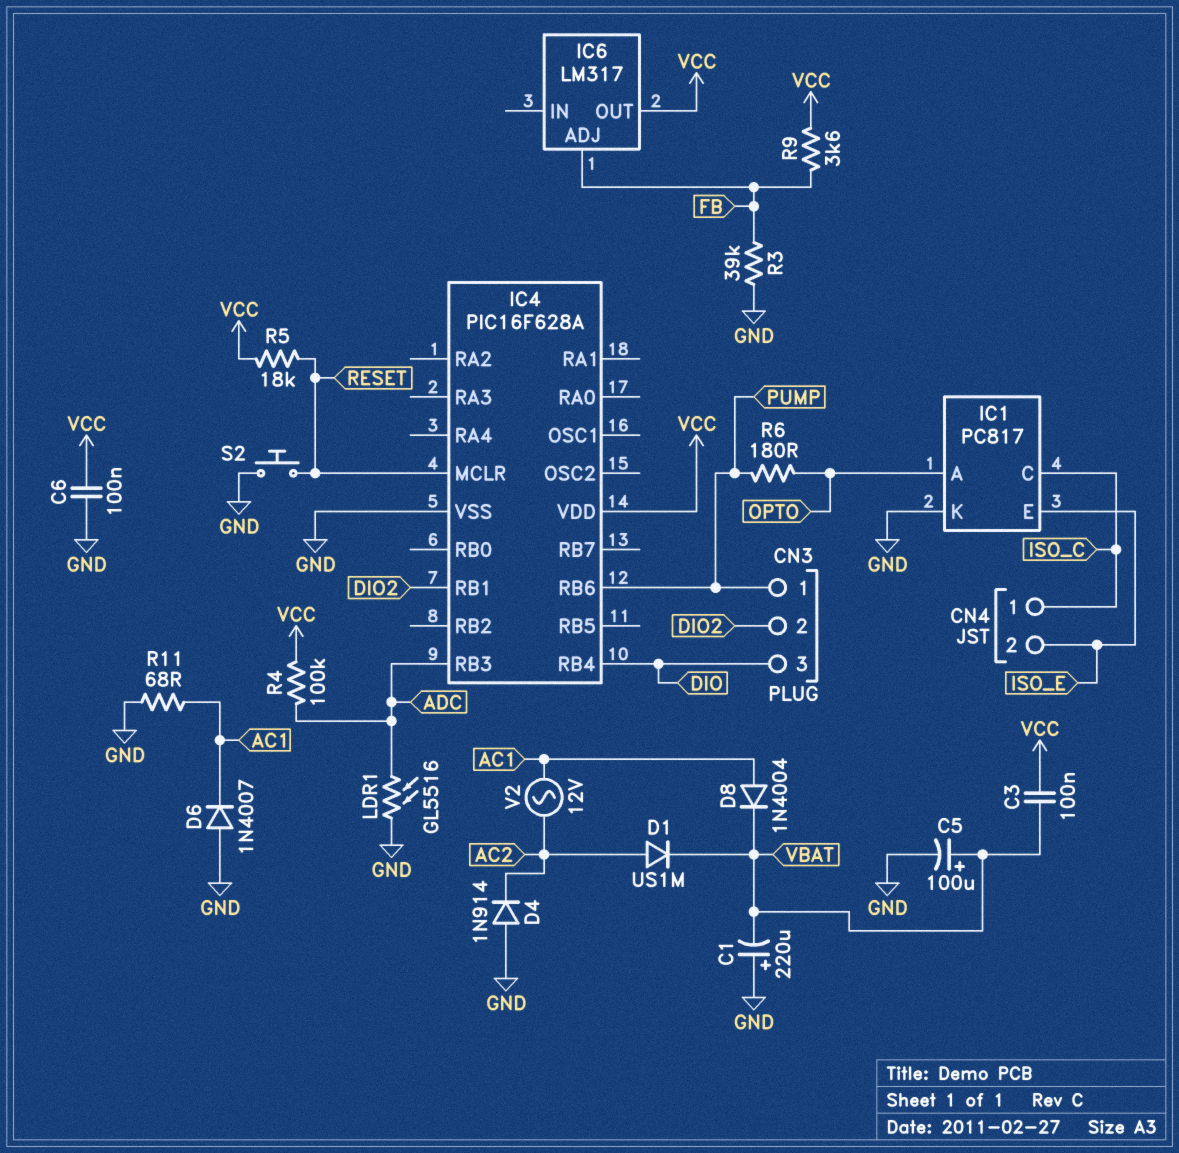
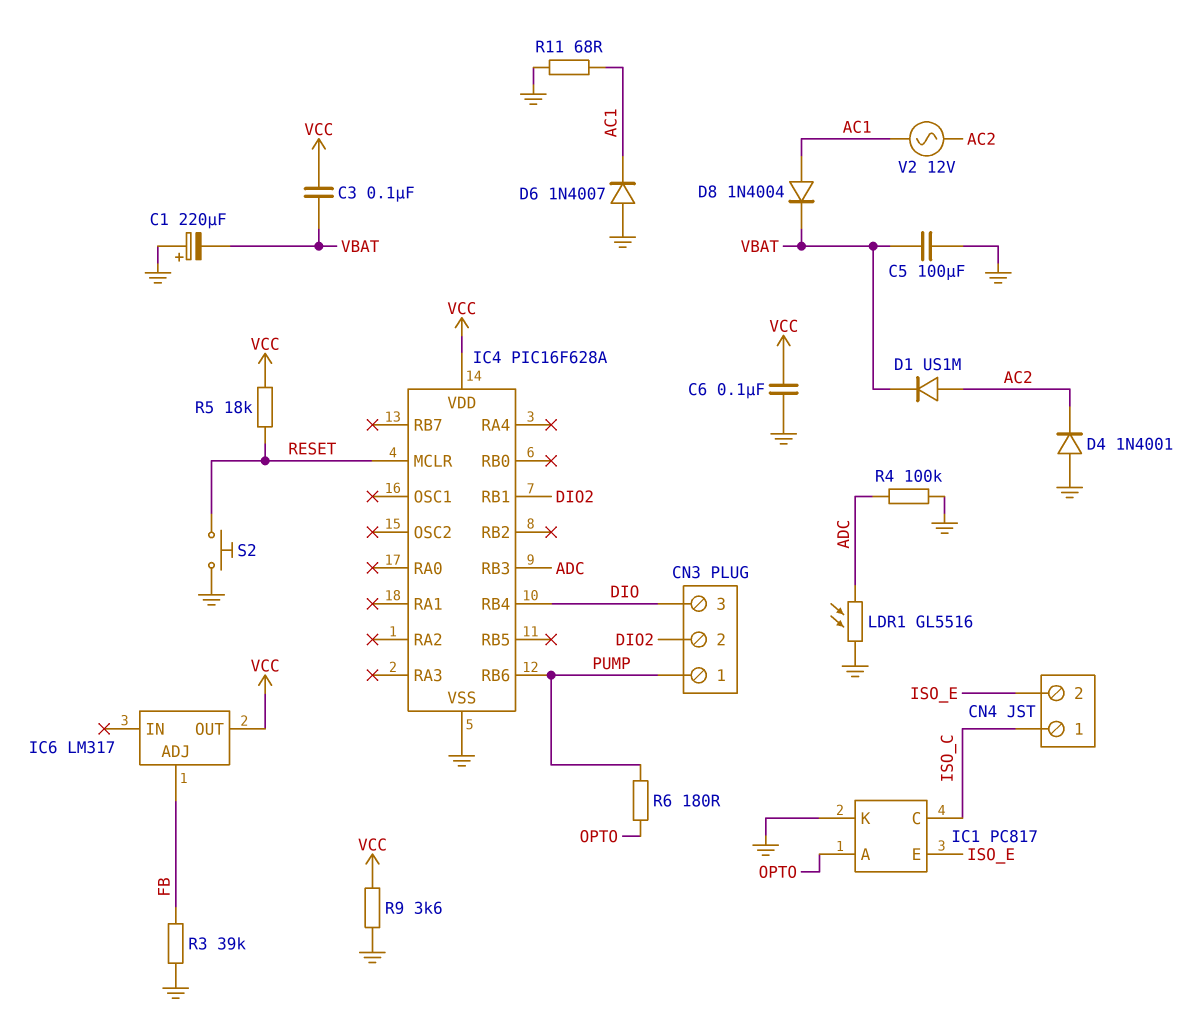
C5: 100uF (plus VBAT, minus GND) -> 100uF (GND, VBAT)
D4: diode 1N914 (A GND, K AC2) -> diode 1N4001 (A GND, K AC2)
R4: 100k (ADC, VCC) -> 100k (ADC, GND)
R9: 3.6k (FB, VCC) -> 3.6k (GND, VCC)

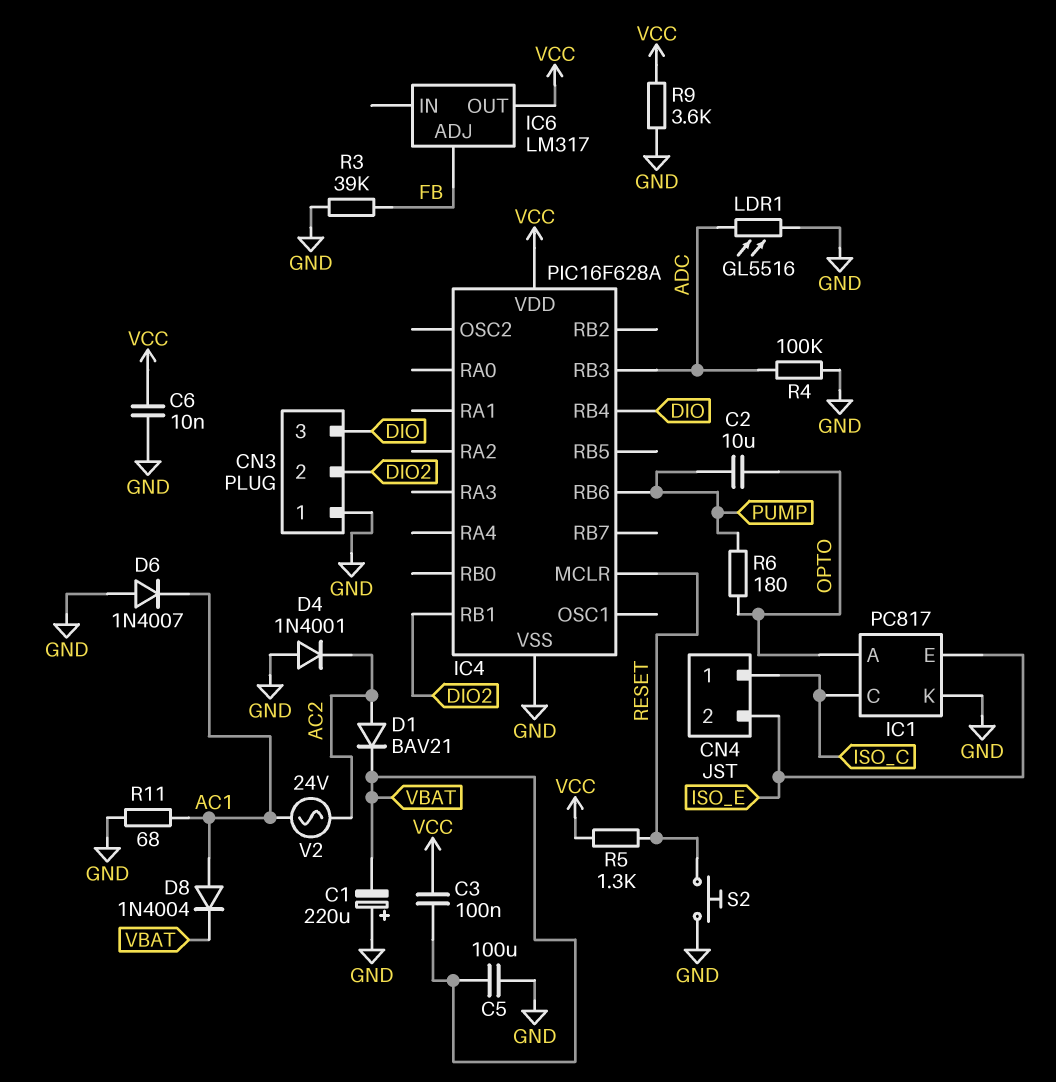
C2: none -> 10uF (OPTO, PUMP)
C6: 100nF (GND, VCC) -> 10nF (GND, VCC)
CN3 pin 1: PUMP -> GND
D1: diode US1M (A AC2, K VBAT) -> diode BAV21 (A AC2, K VBAT)
R5: 18k (RESET, VCC) -> 1.3k (RESET, VCC)
V2: AC 12V (AC1, AC2) -> AC 24V (AC1, AC2)

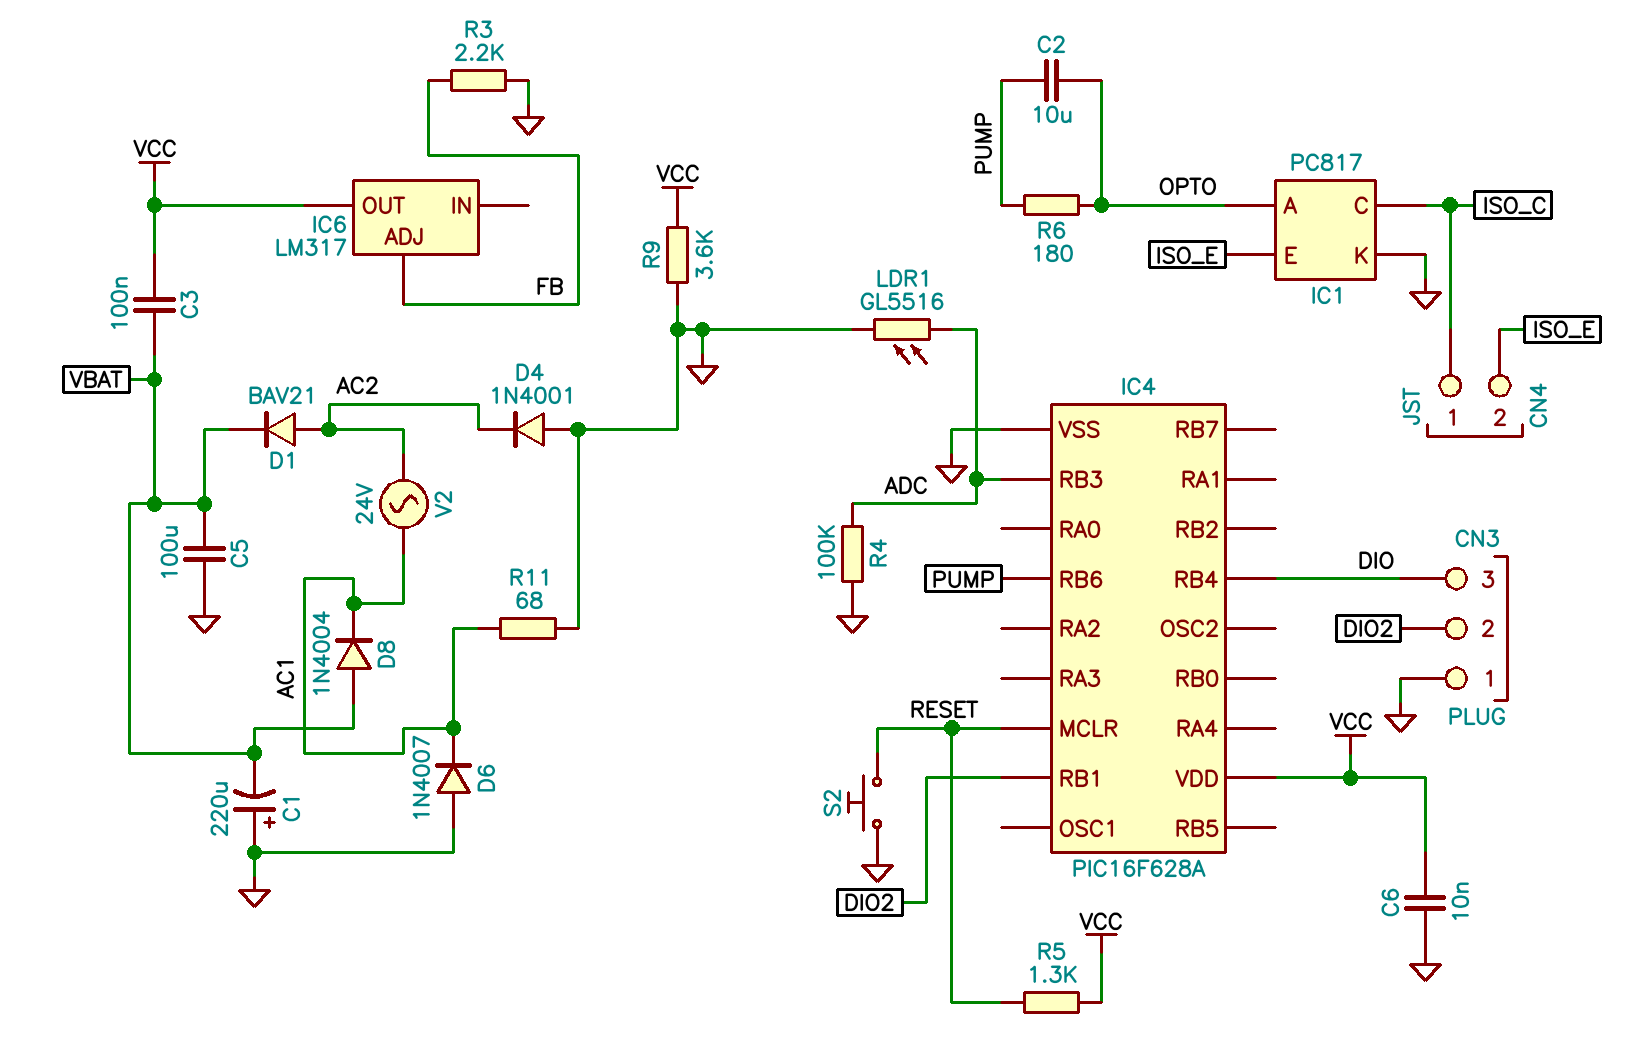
D8: diode 1N4004 (A AC1, K VBAT) -> diode 1N4004 (A VBAT, K AC1)
R3: 39k (FB, GND) -> 2.2k (FB, GND)

